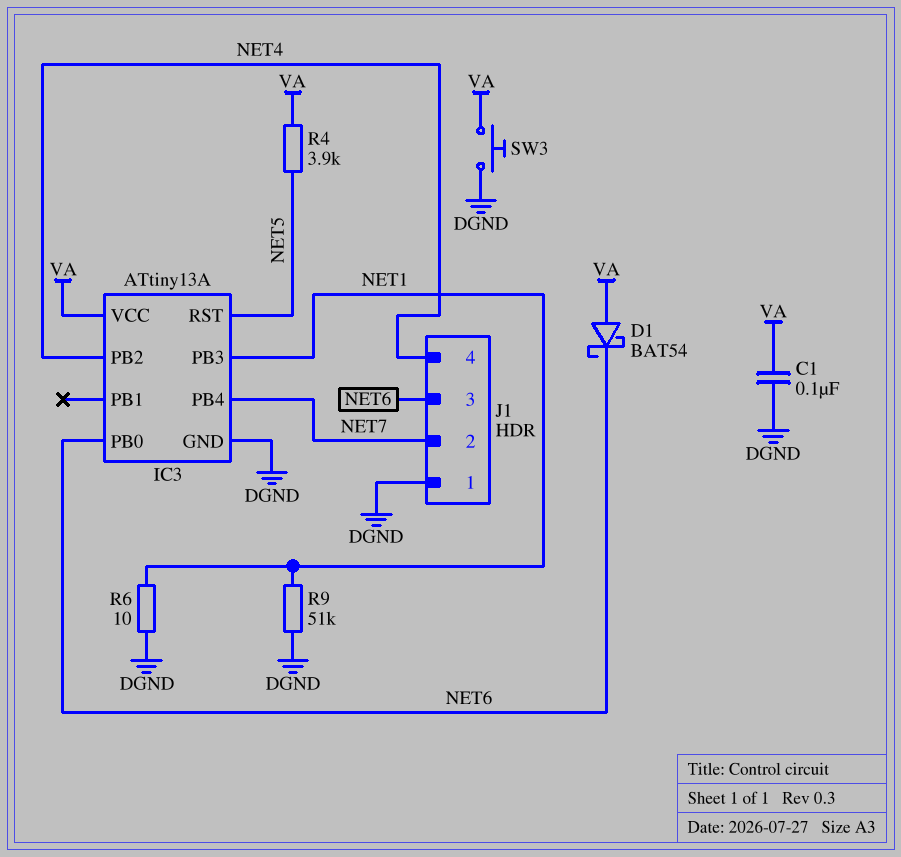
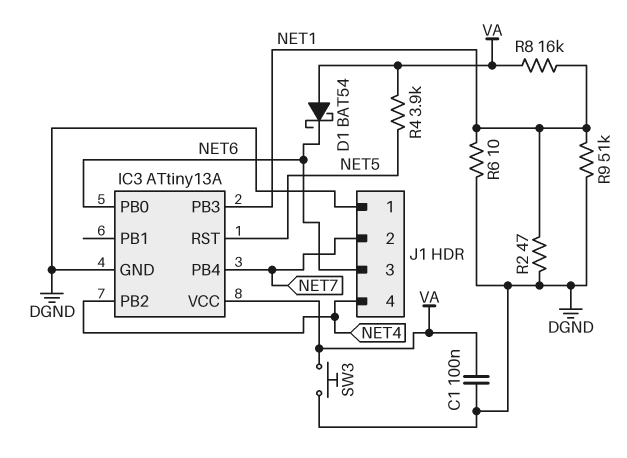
R2: none -> 47 (DGND, NET1)
R8: none -> 16k (NET1, VA)

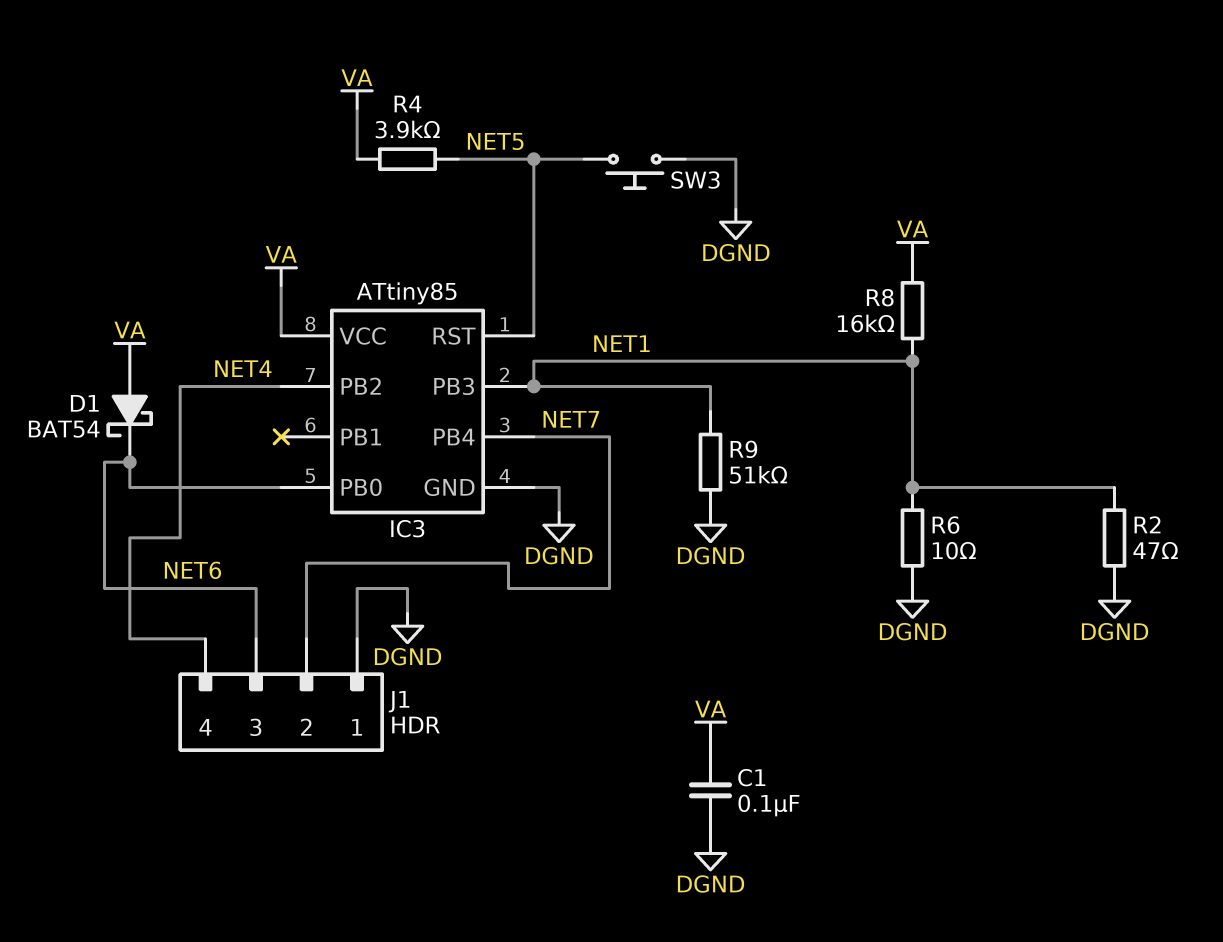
IC3: ATtiny13A -> ATtiny85
SW3: button (DGND, VA) -> button (DGND, NET5)

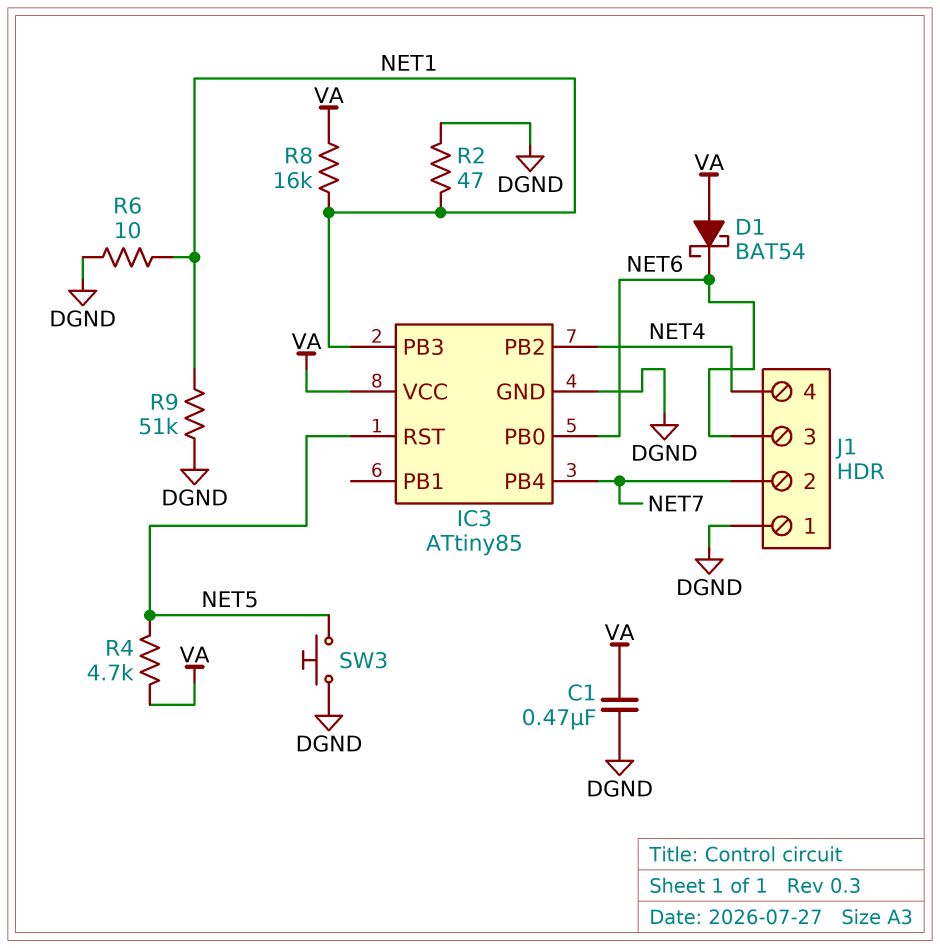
C1: 100nF (DGND, VA) -> 470nF (DGND, VA)
R4: 3.9k (NET5, VA) -> 4.7k (NET5, VA)

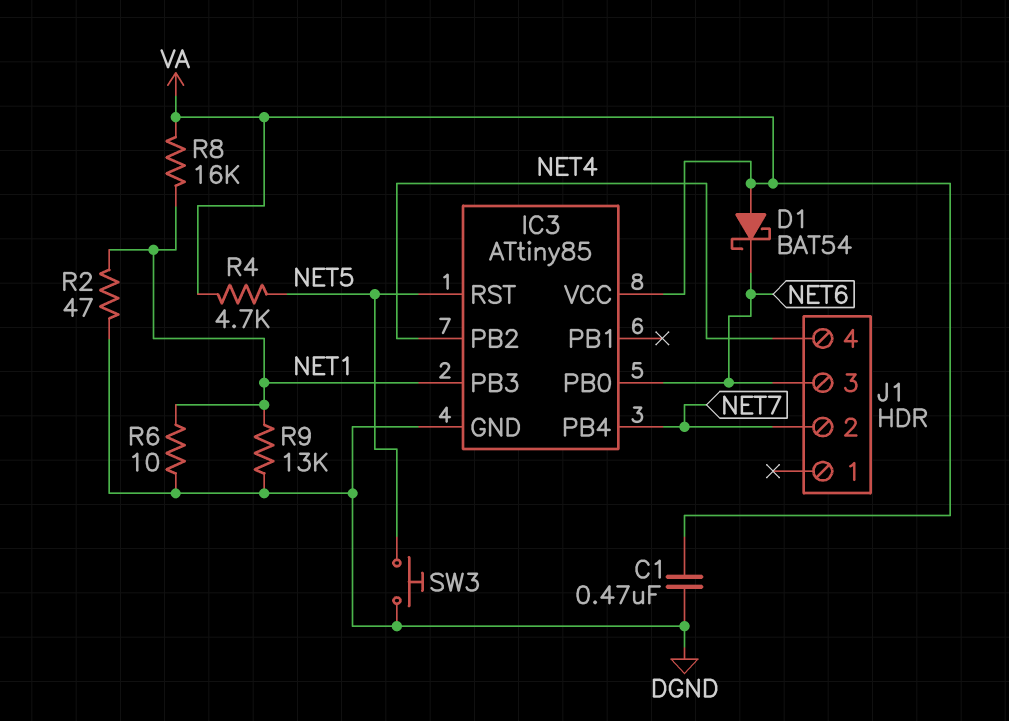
J1 pin 1: DGND -> none
R9: 51k (DGND, NET1) -> 13k (DGND, NET1)

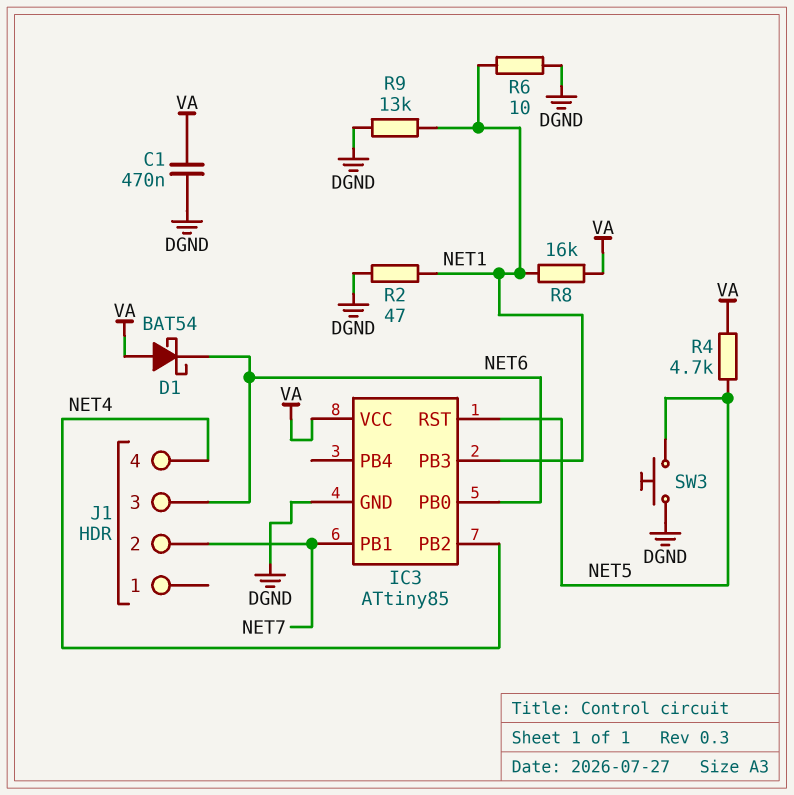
IC3 pin PB1: none -> NET7
IC3 pin PB4: NET7 -> none

